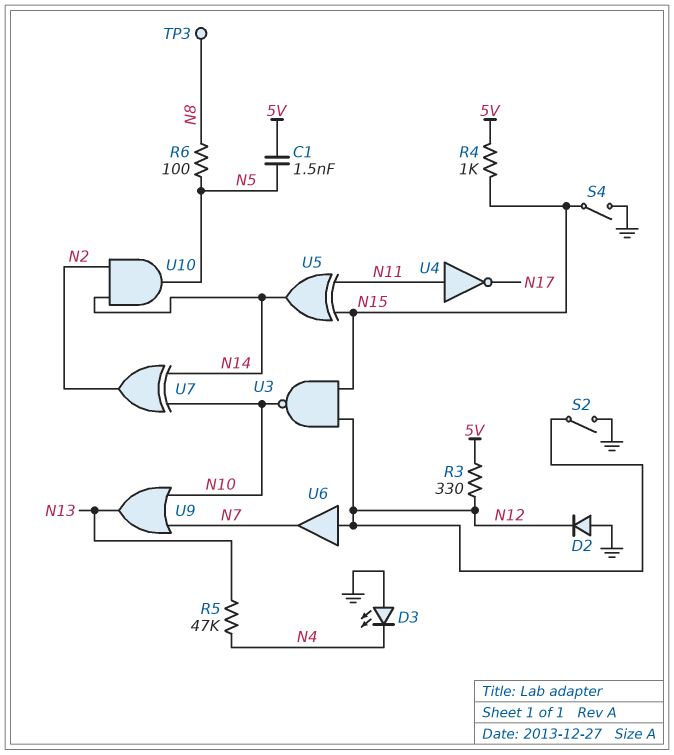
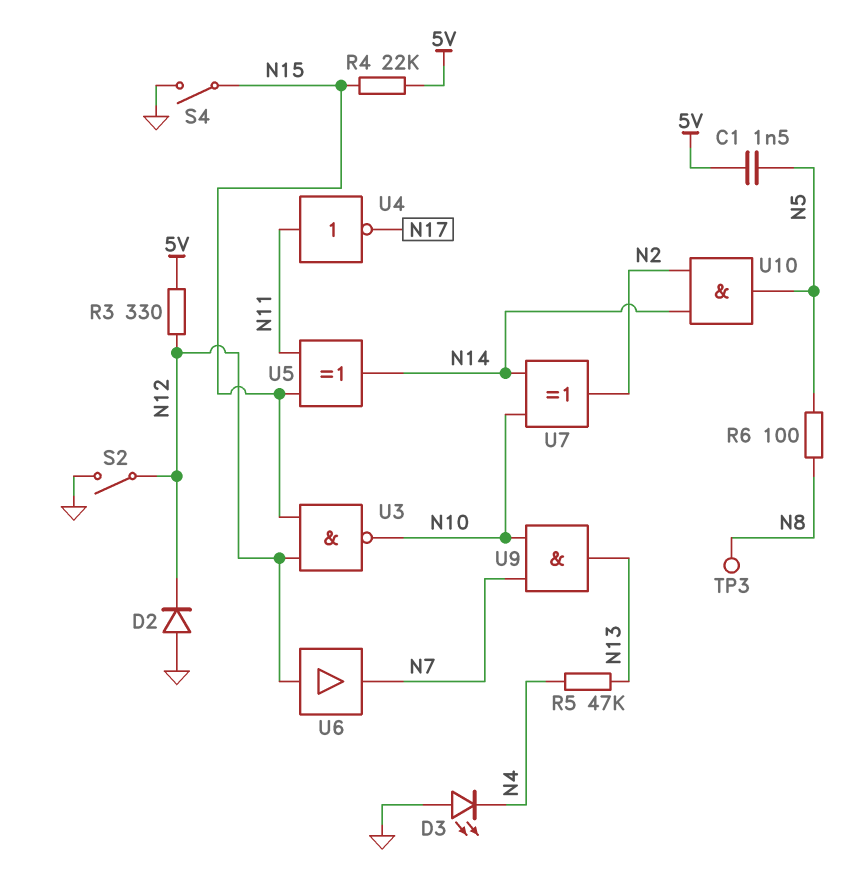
R4: 1k (5V, N15) -> 22k (5V, N15)
U9: OR (in N7, in N10, out N13) -> AND (in N7, in N10, out N13)

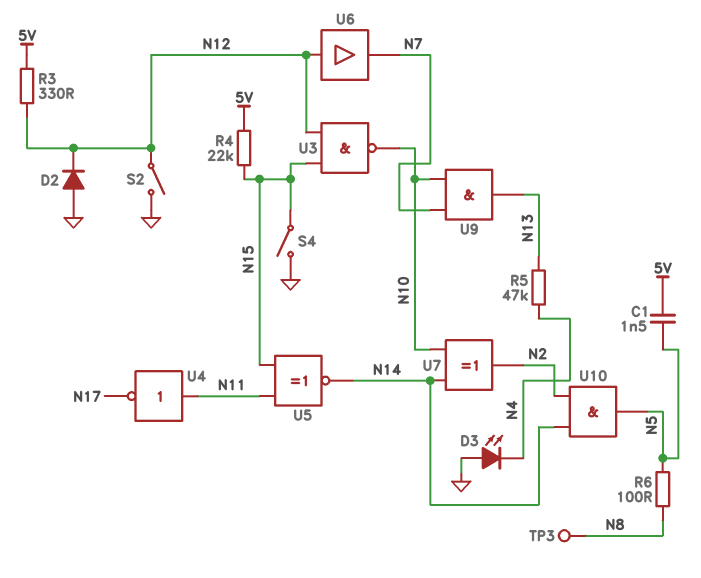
U5: XOR (in N11, in N15, out N14) -> XNOR (in N11, in N15, out N14)

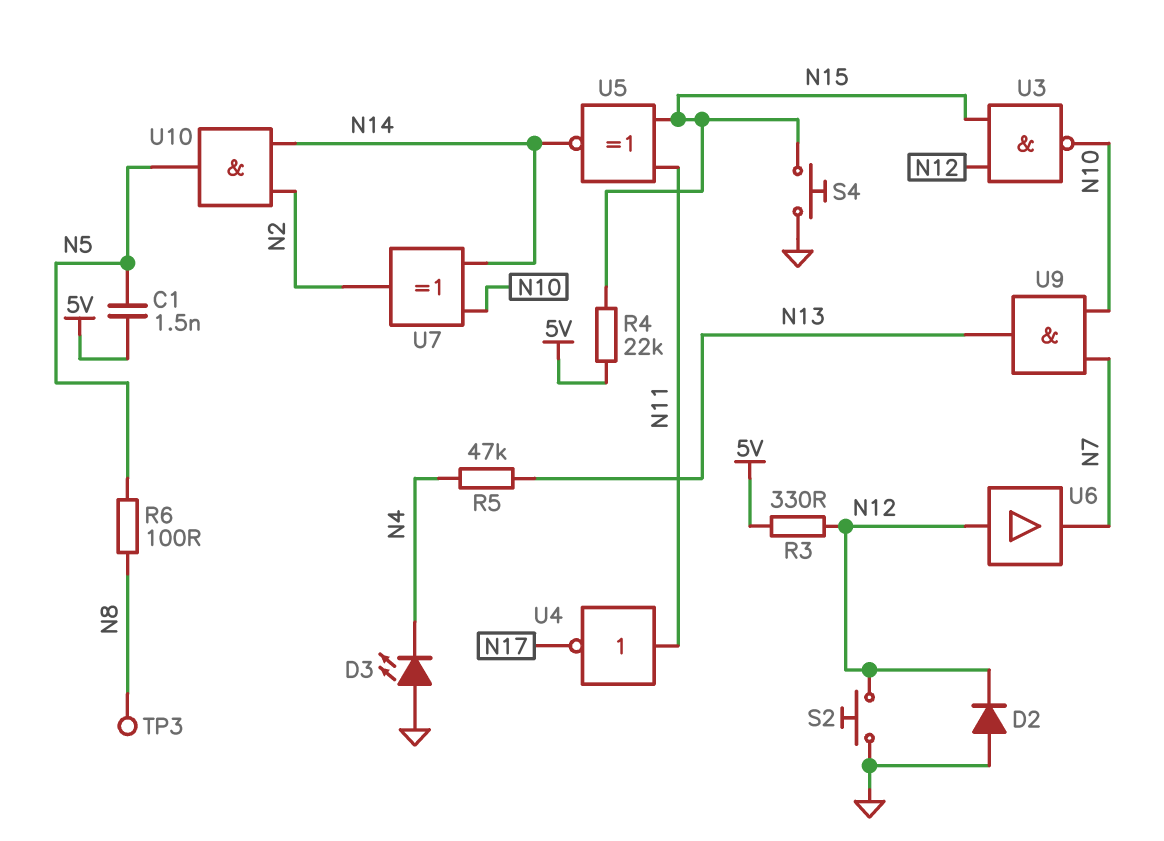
S2: switch (GND, N12) -> button (GND, N12)
S4: switch (GND, N15) -> button (GND, N15)

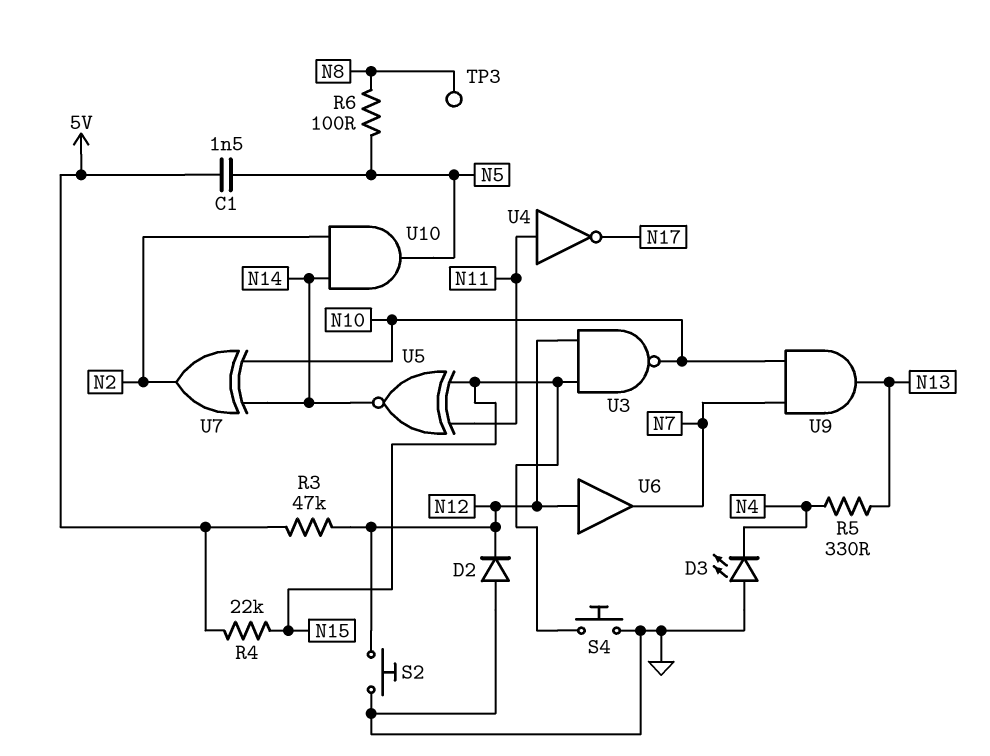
R3: 330 (5V, N12) -> 47k (5V, N12)
R5: 47k (N4, N13) -> 330 (N4, N13)

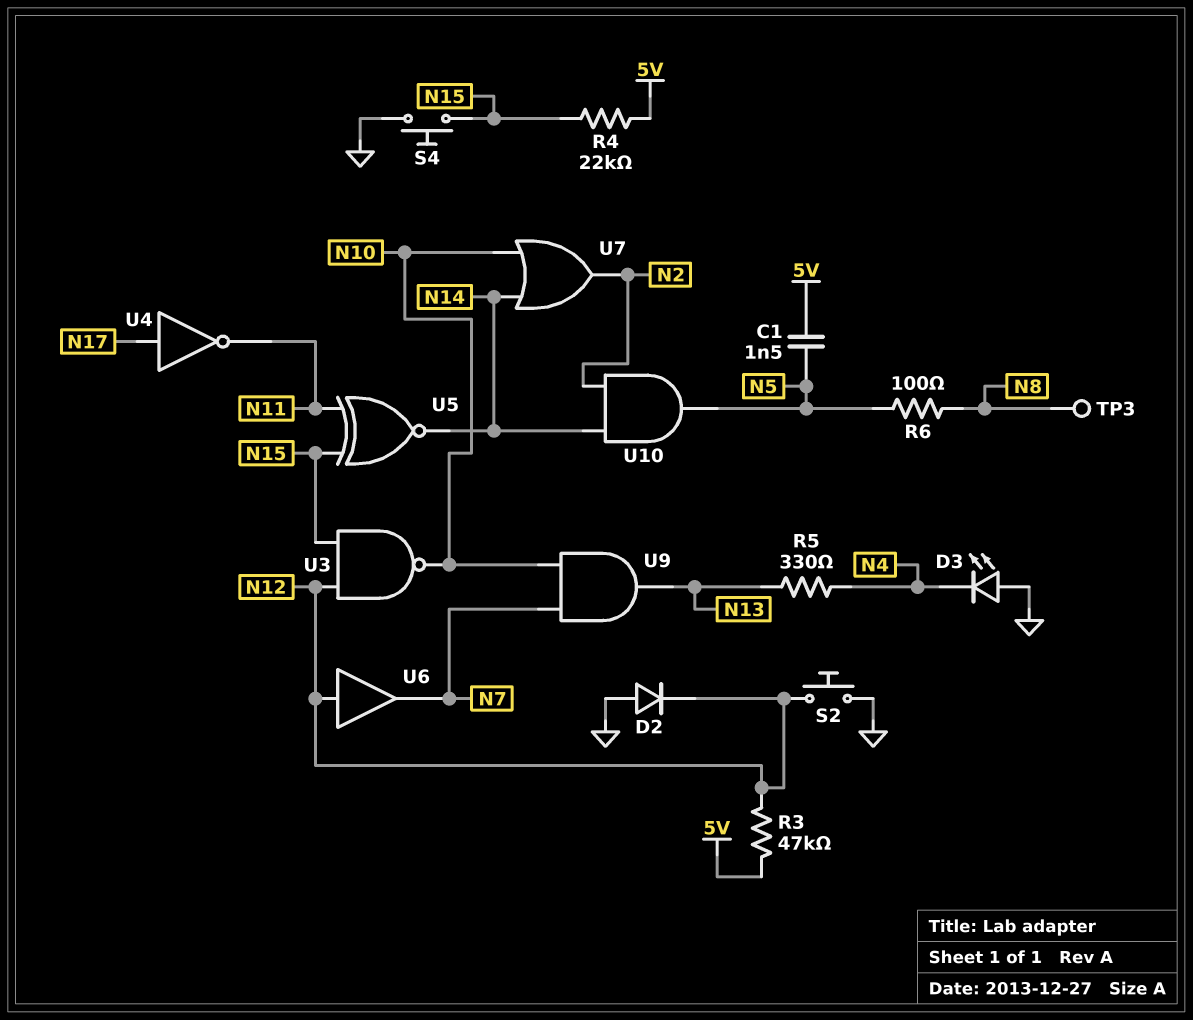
U4: NOT (in N11, out N17) -> NOT (in N17, out N11)
U7: XOR (in N10, in N14, out N2) -> OR (in N10, in N14, out N2)

